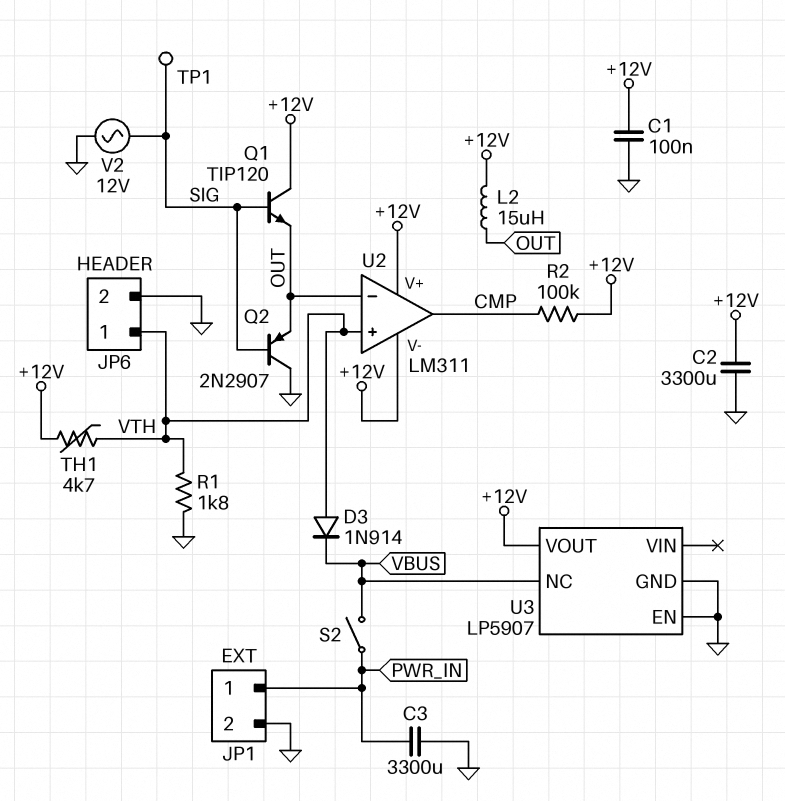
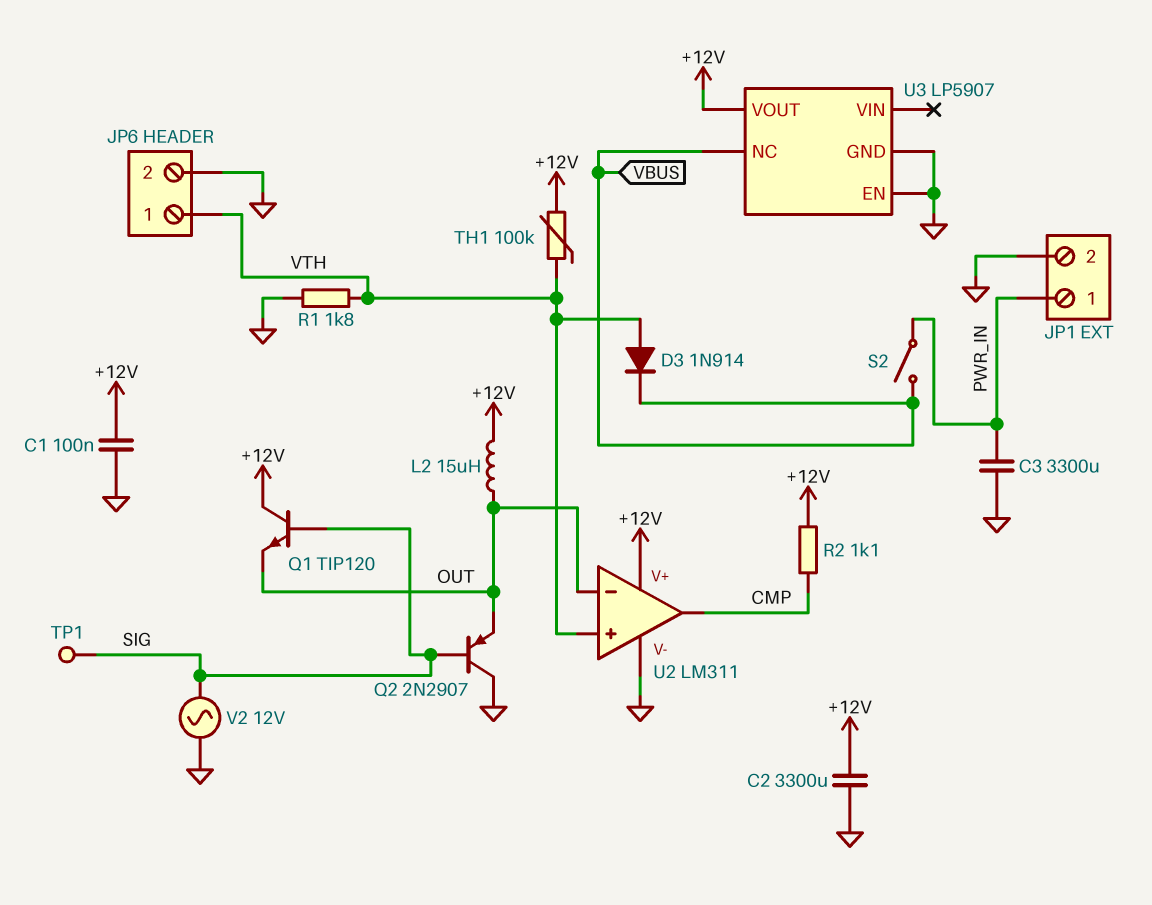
R2: 100k (+12V, CMP) -> 1.1k (+12V, CMP)
TH1: 4.7k (+12V, VTH) -> 100k (+12V, VTH)
U2 pin V-: +12V -> GND

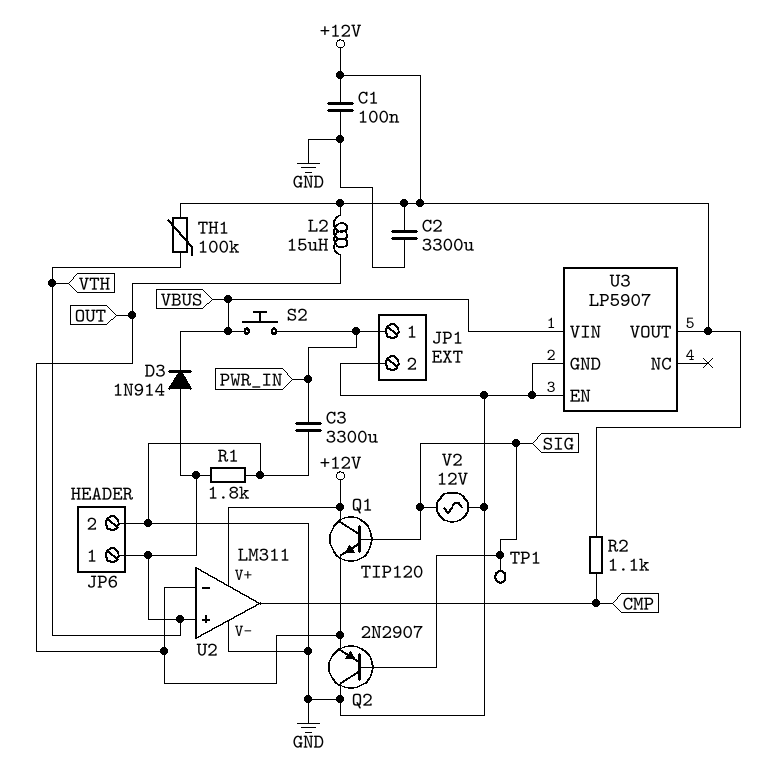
S2: switch (PWR_IN, VBUS) -> button (PWR_IN, VBUS)
U3 pin NC: VBUS -> none
U3 pin VIN: none -> VBUS

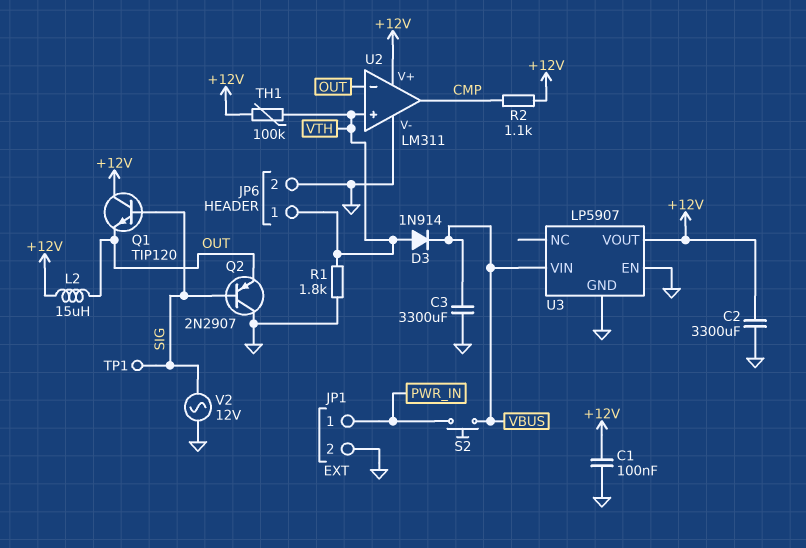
C3: 3300uF (GND, PWR_IN) -> 3300uF (GND, VBUS)

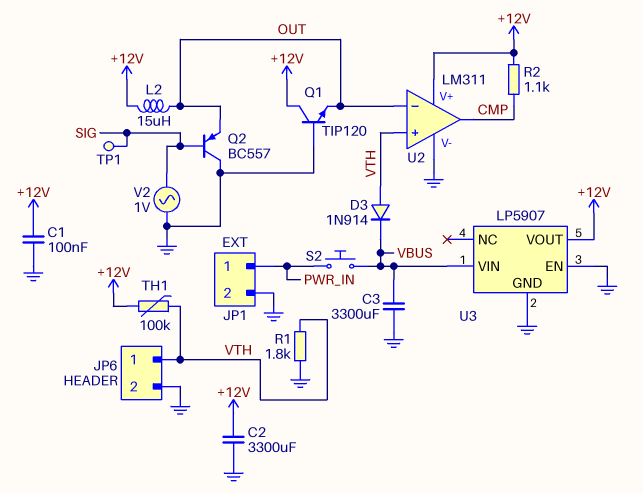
Q1: NPN TIP120 (B SIG, C +12V, E OUT) -> NPN TIP120 (B GND, C +12V, E OUT)
Q2: PNP 2N2907 (B SIG, C GND, E OUT) -> PNP BC557 (B SIG, C GND, E OUT)
V2: AC 12V (GND, SIG) -> AC 1V (GND, SIG)

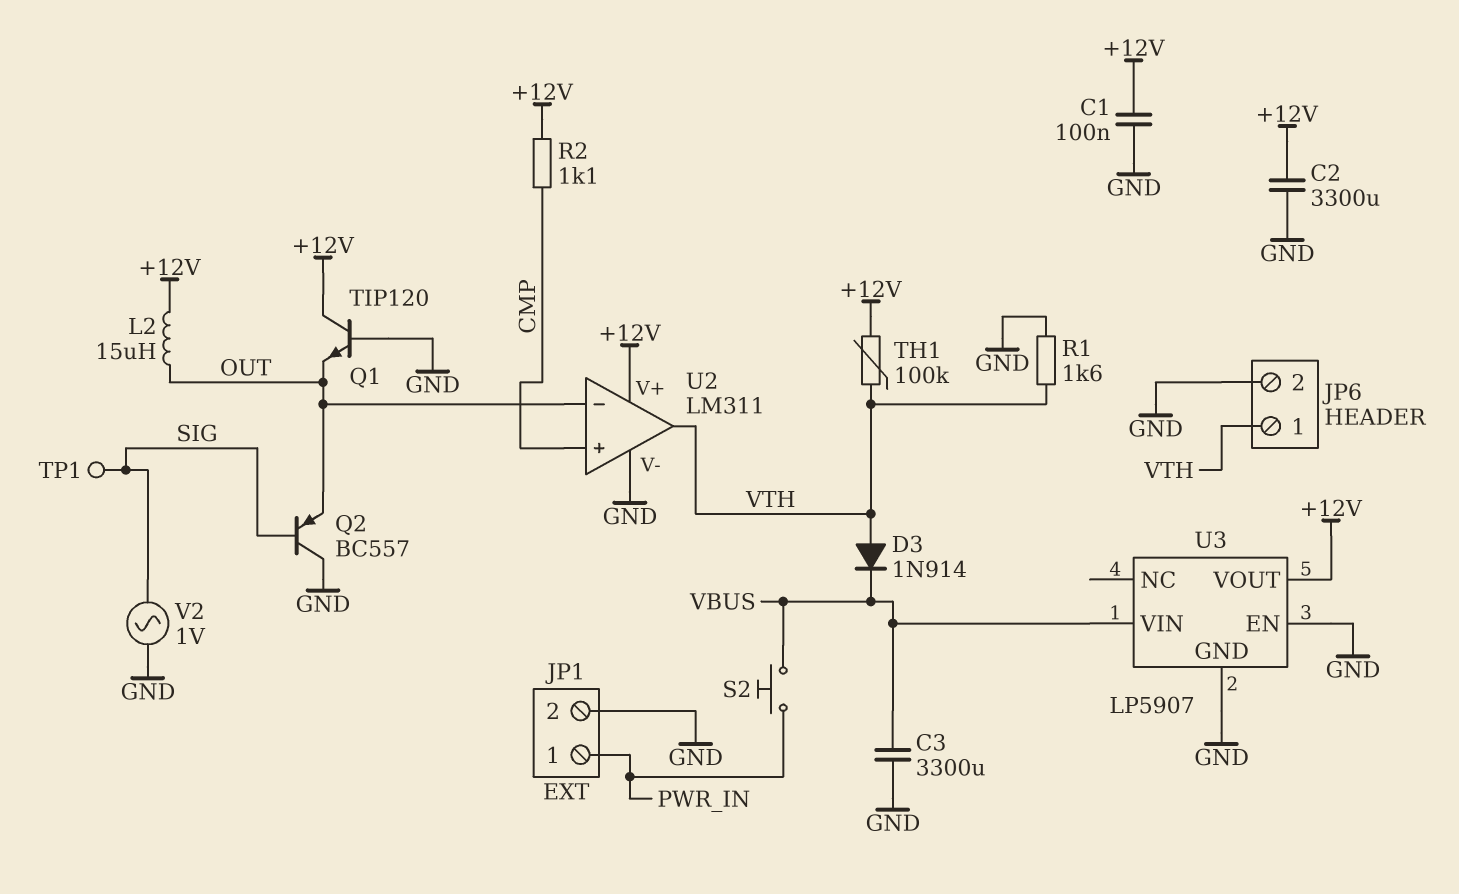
R1: 1.8k (GND, VTH) -> 1.6k (GND, VTH)
U2 pin in+: VTH -> CMP
U2 pin out: CMP -> VTH

